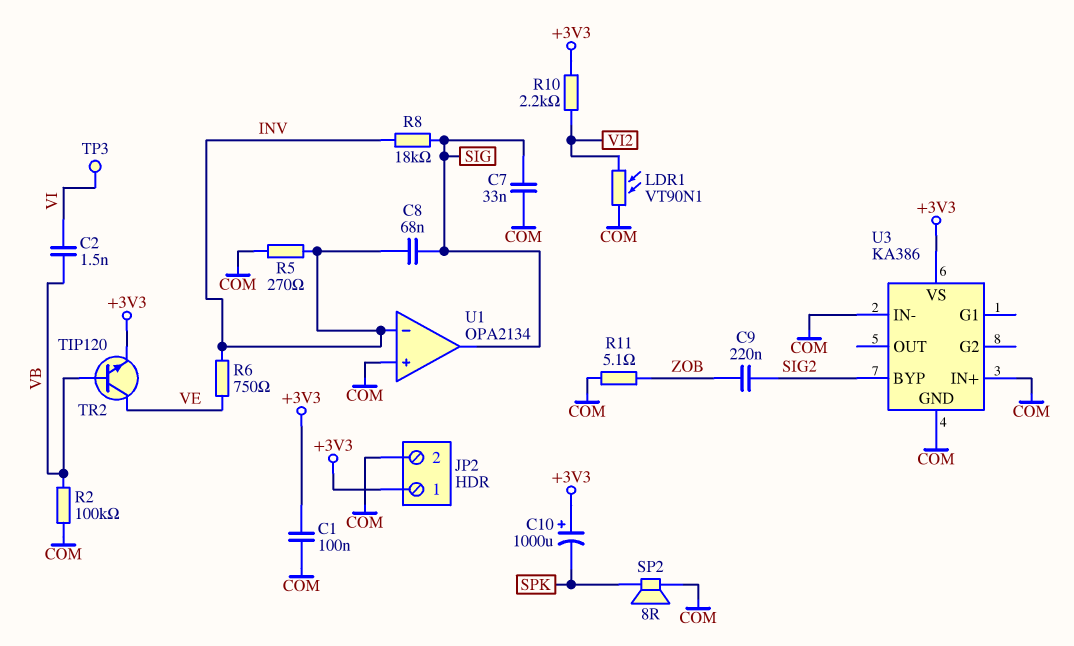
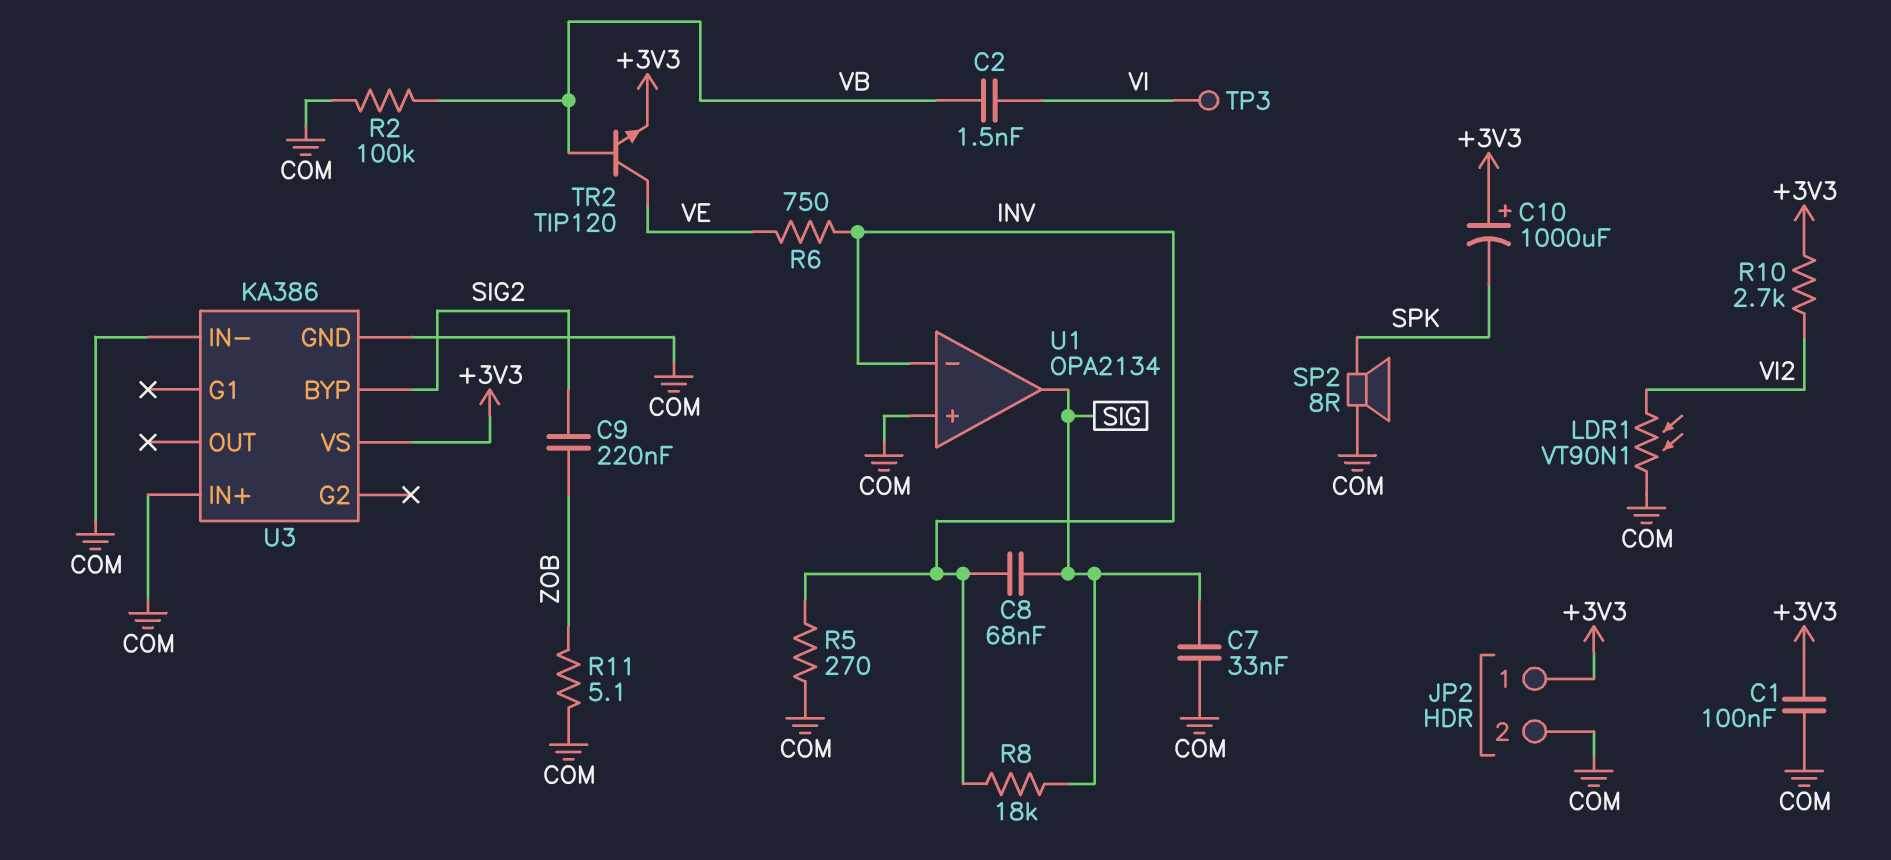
R10: 2.2k (+3V3, VI2) -> 2.7k (+3V3, VI2)

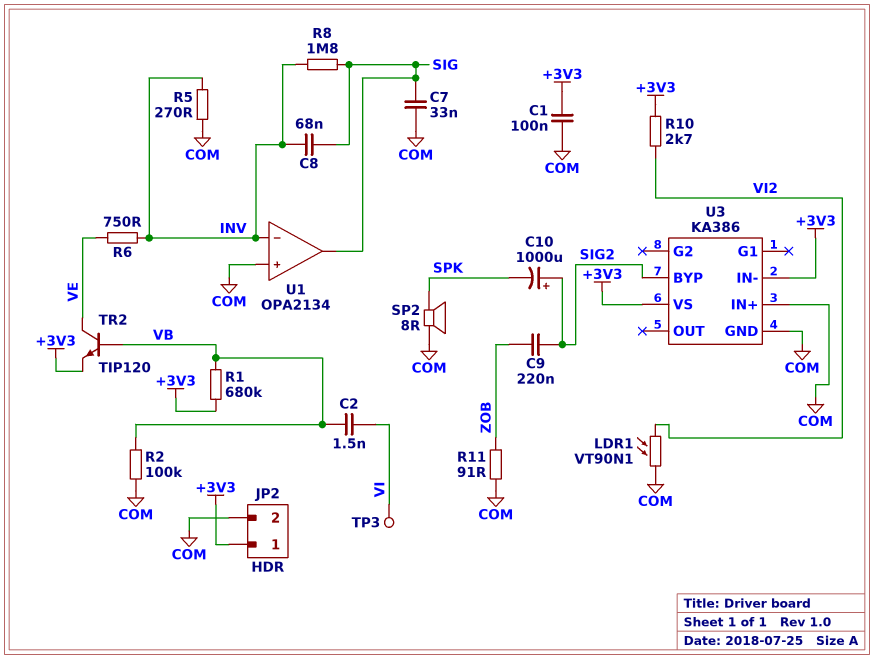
C10: 1000uF (plus +3V3, minus SPK) -> 1000uF (plus SIG2, minus SPK)
R1: none -> 680k (+3V3, VB)
R8: 18k (INV, SIG) -> 1.8M (INV, SIG)
R11: 5.1 (COM, ZOB) -> 91 (COM, ZOB)
U3 pin IN-: COM -> +3V3

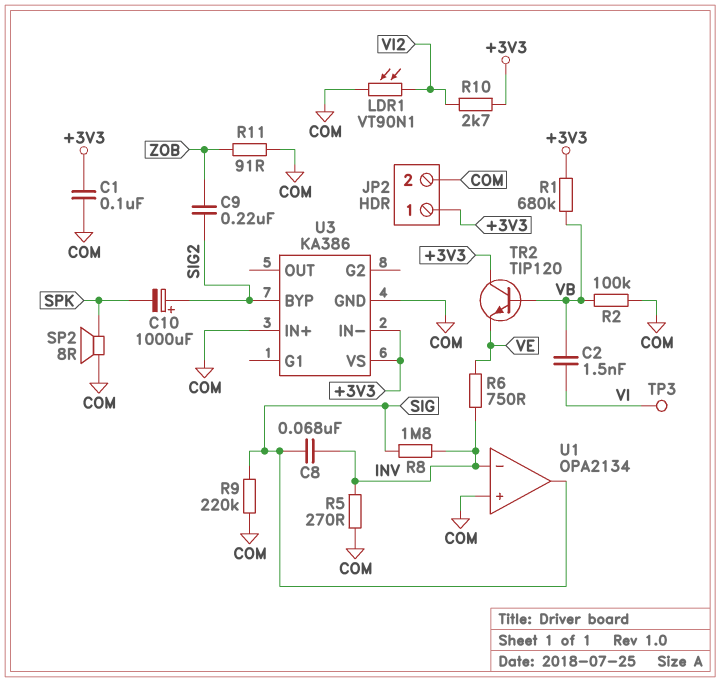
C7: 33nF (COM, SIG) -> none
R9: none -> 220k (COM, SIG)
TR2: NPN TIP120 (B VB, C VE, E +3V3) -> NPN TIP120 (B VB, C +3V3, E VE)

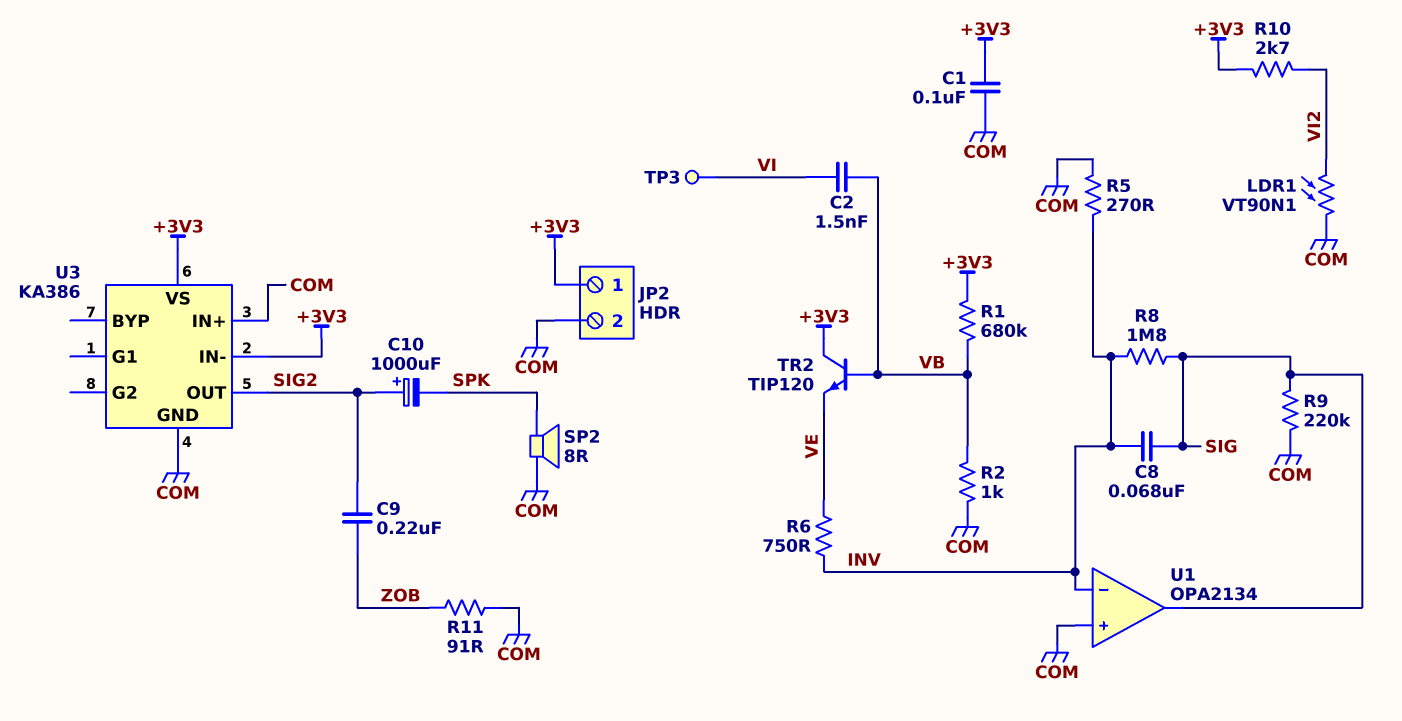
R2: 100k (COM, VB) -> 1k (COM, VB)
U3 pin BYP: SIG2 -> none
U3 pin OUT: none -> SIG2

